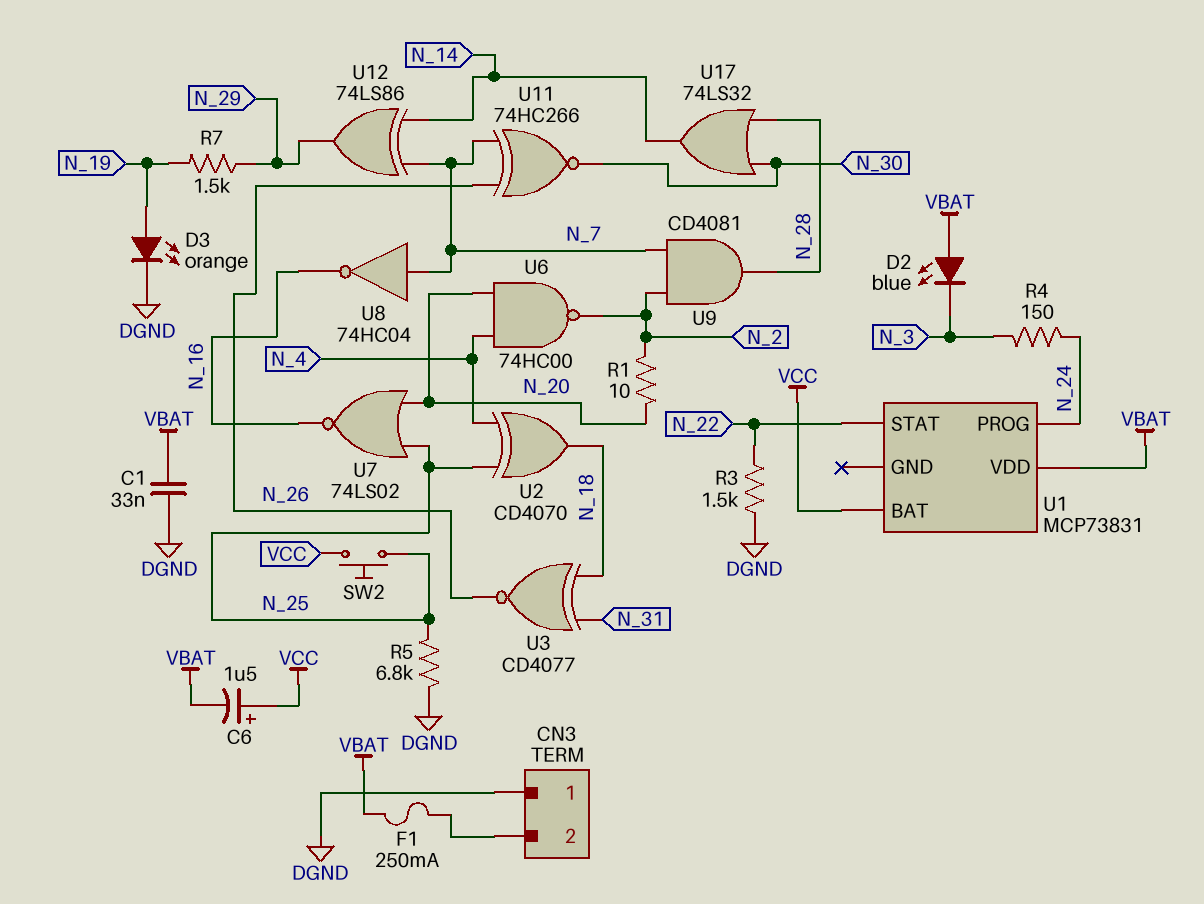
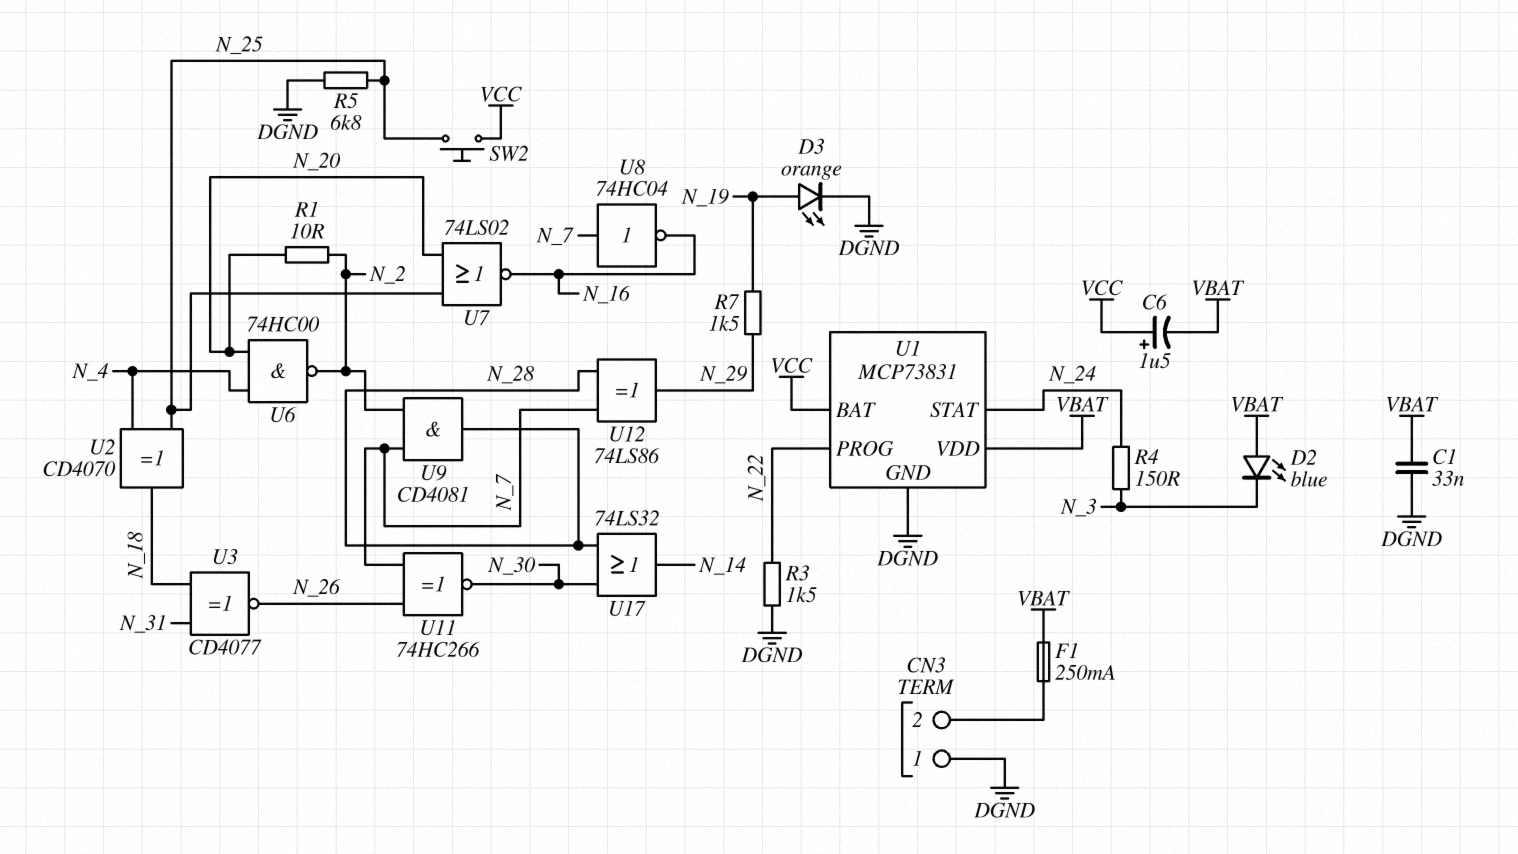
U1 pin GND: none -> DGND
U1 pin PROG: N_24 -> N_22
U1 pin STAT: N_22 -> N_24
U12: XOR 74LS86 (in N_7, in N_14, out N_29) -> XOR 74LS86 (in N_7, in N_28, out N_29)

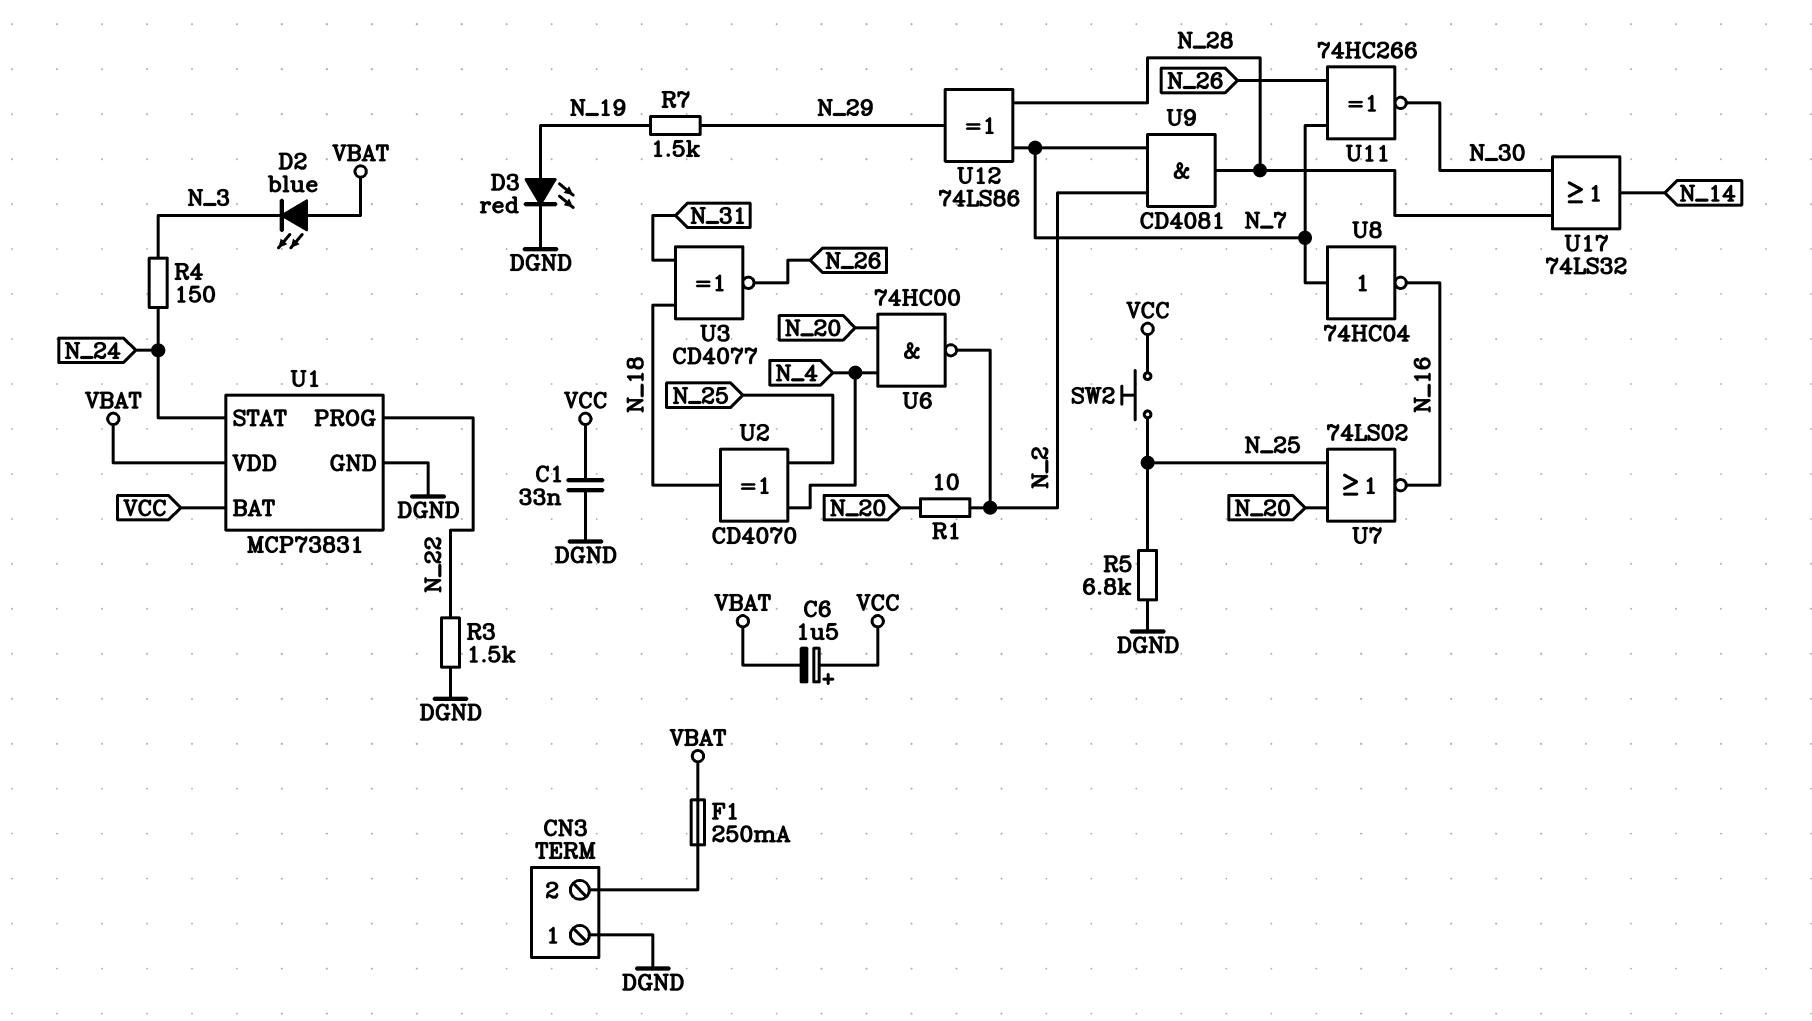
C1: 33nF (DGND, VBAT) -> 33nF (DGND, VCC)
D3: LED orange (A N_19, K DGND) -> LED red (A N_19, K DGND)

